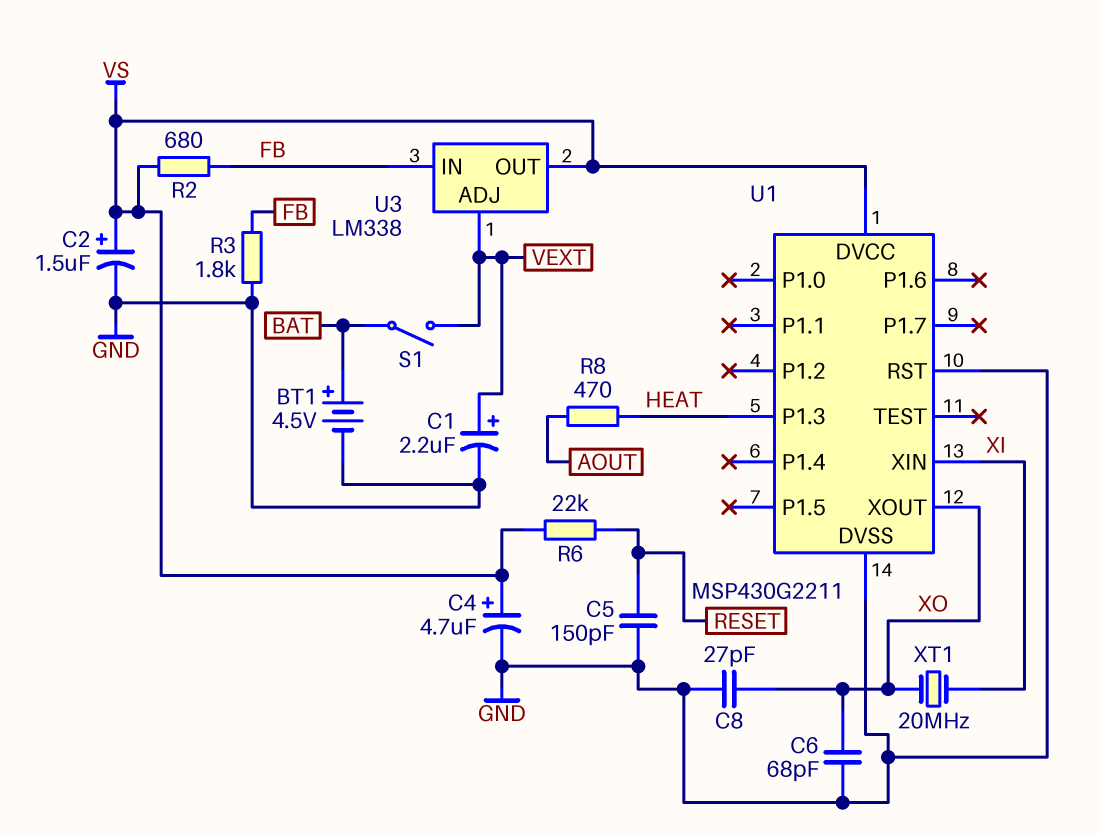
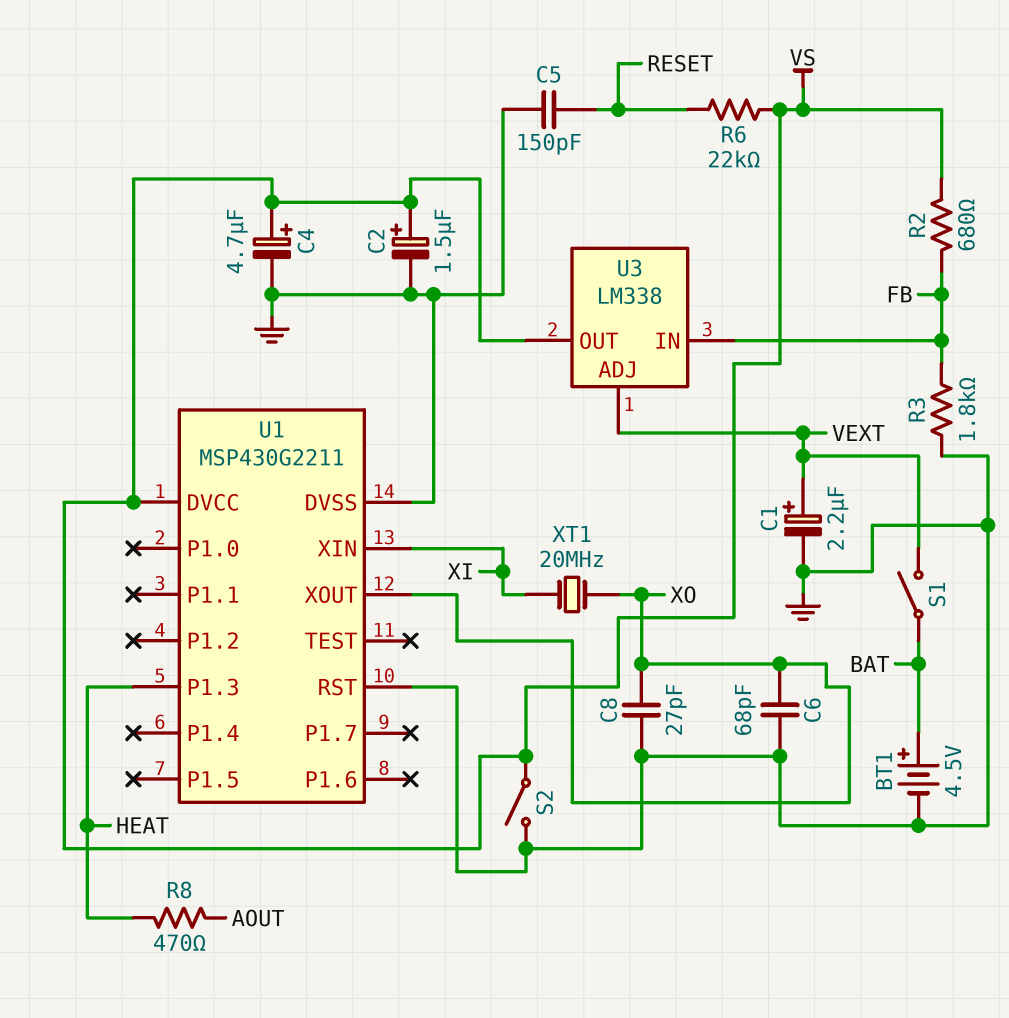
S2: none -> switch (GND, VS)

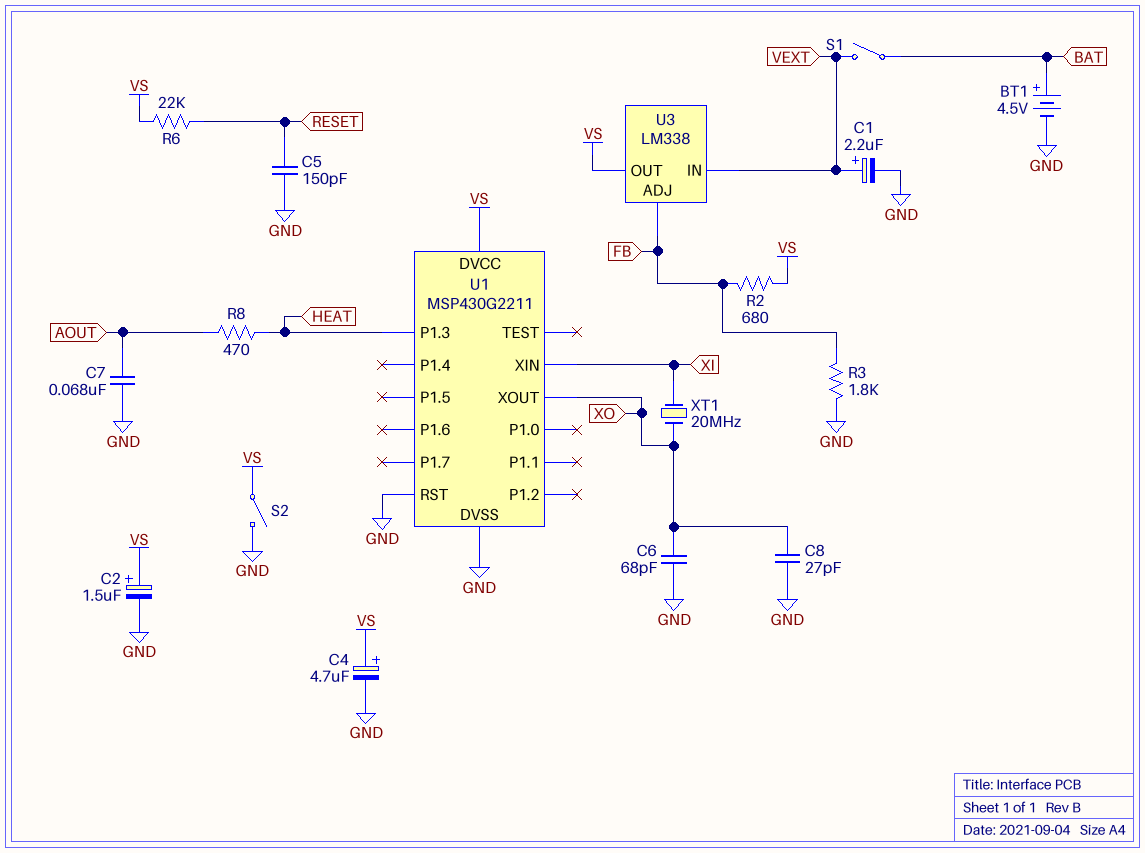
C7: none -> 68nF (AOUT, GND)
U3 pin ADJ: VEXT -> FB
U3 pin IN: FB -> VEXT

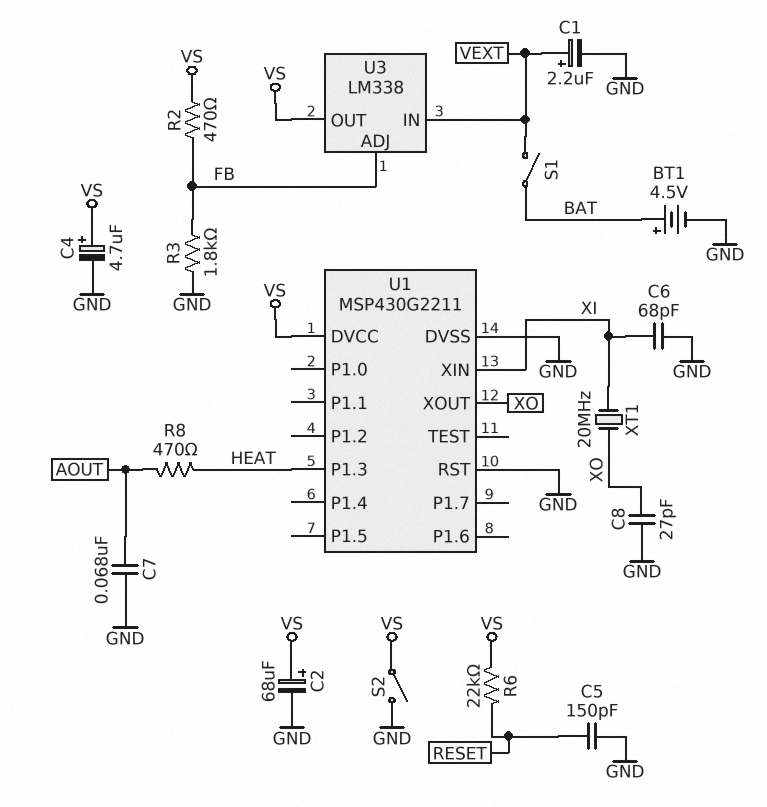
C2: 1.5uF (plus VS, minus GND) -> 68uF (plus VS, minus GND)
C6: 68pF (GND, XO) -> 68pF (GND, XI)
R2: 680 (FB, VS) -> 470 (FB, VS)

